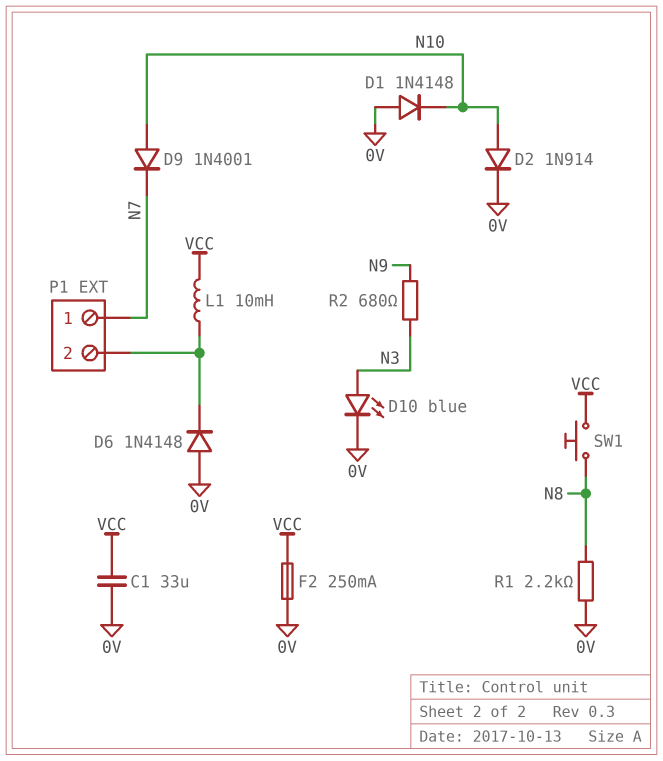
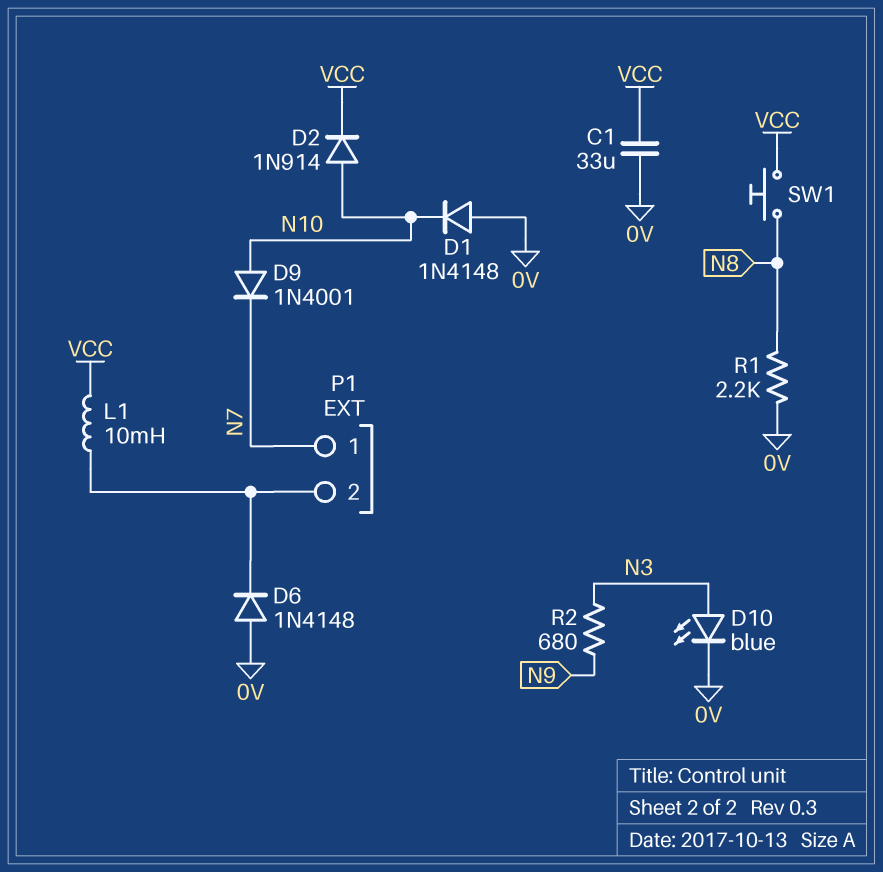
D2: diode 1N914 (A N10, K 0V) -> diode 1N914 (A N10, K VCC)
F2: 250mA (0V, VCC) -> none

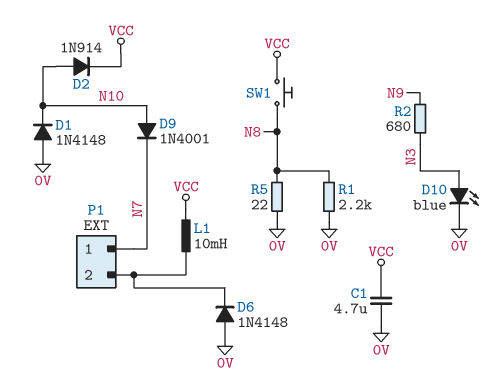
C1: 33uF (0V, VCC) -> 4.7uF (0V, VCC)
R5: none -> 22 (0V, N8)

